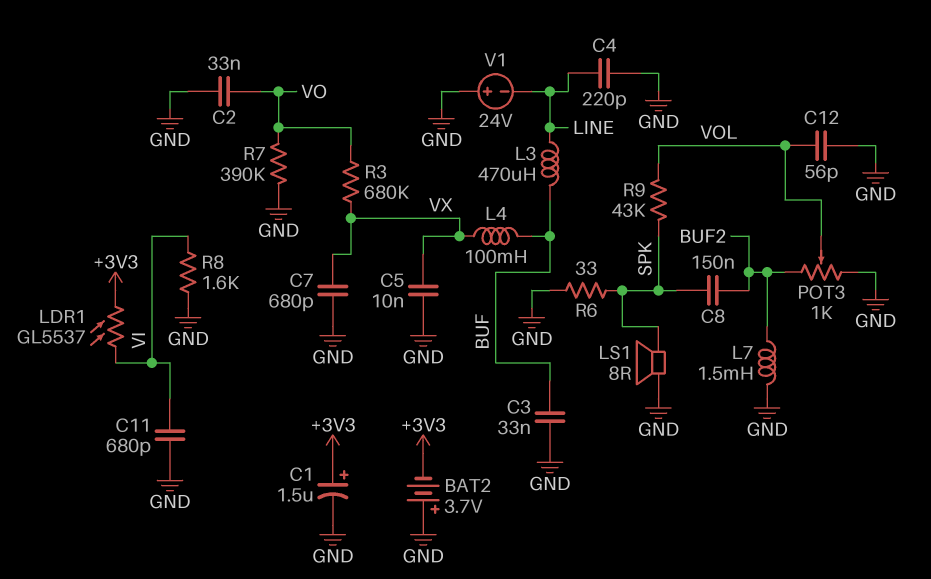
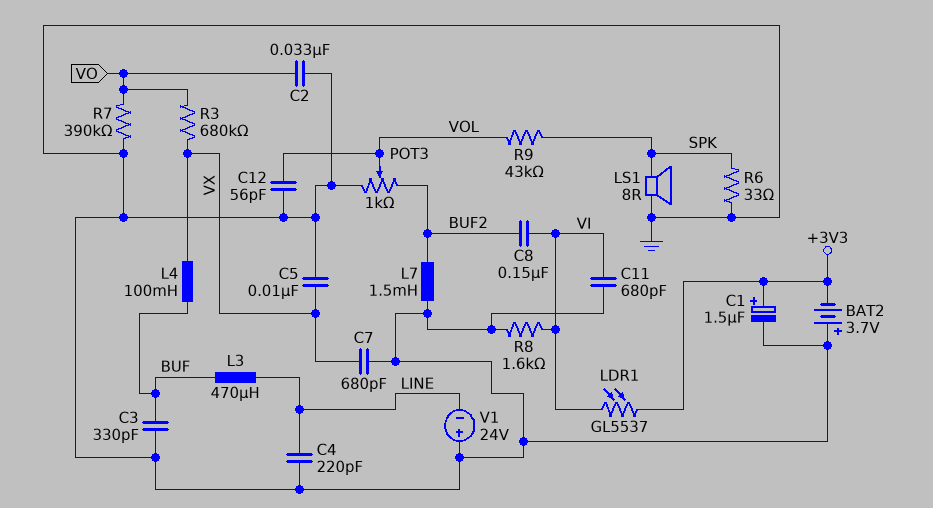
C3: 33nF (BUF, GND) -> 330pF (BUF, GND)
C8: 150nF (BUF2, SPK) -> 150nF (BUF2, VI)

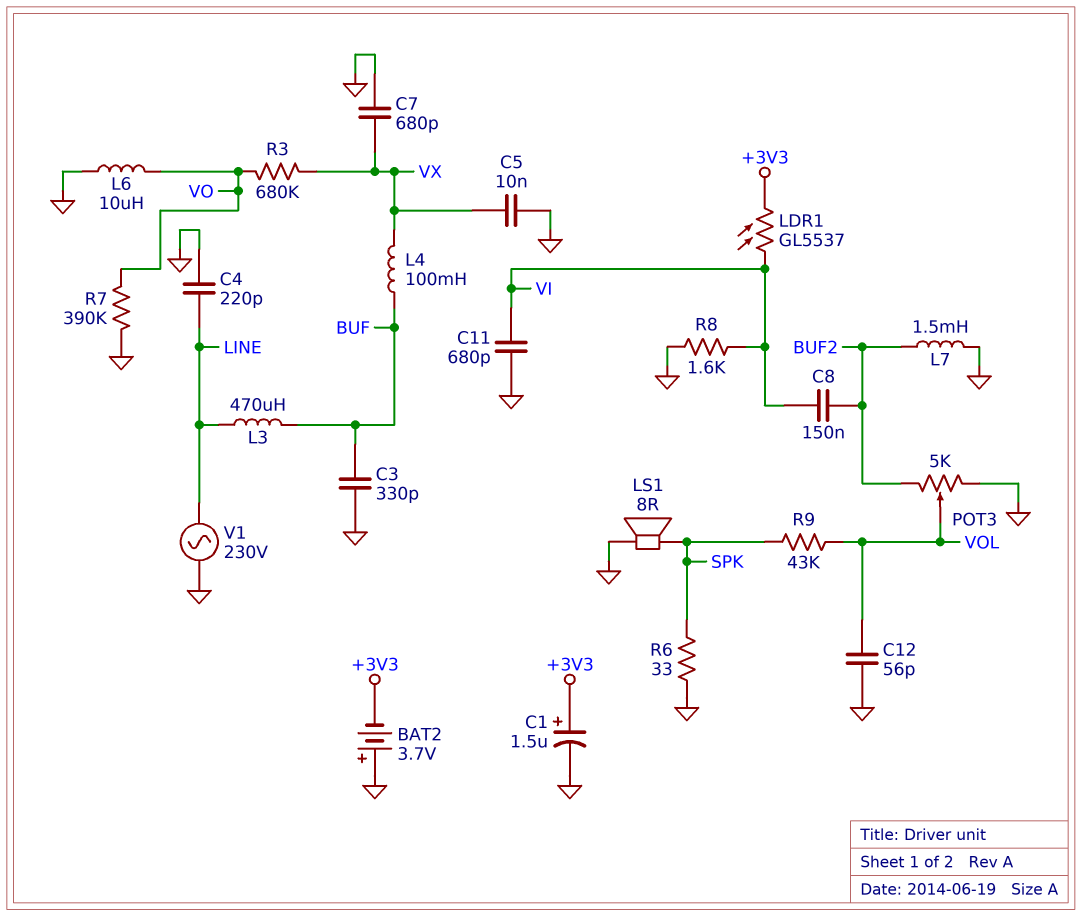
C2: 33nF (GND, VO) -> none
L6: none -> 10uH (GND, VO)
POT3: 1k (BUF2, GND, wiper VOL) -> 5k (BUF2, GND, wiper VOL)
V1: 24V (plus GND, minus LINE) -> AC 230V (GND, LINE)

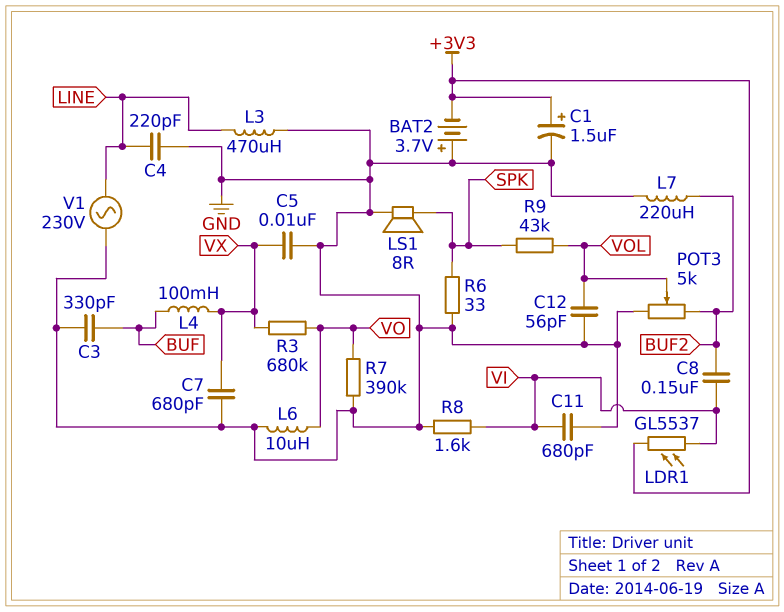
L3: 470uH (BUF, LINE) -> 470uH (GND, LINE)
L7: 1.5mH (BUF2, GND) -> 220uH (BUF2, GND)

